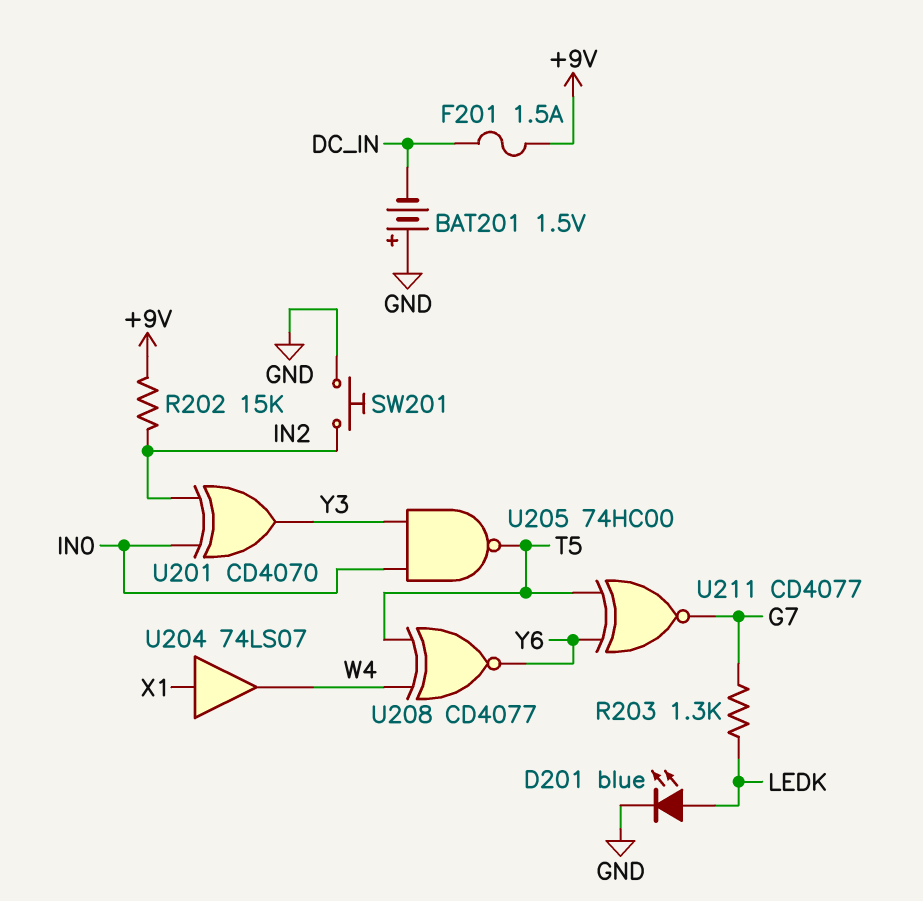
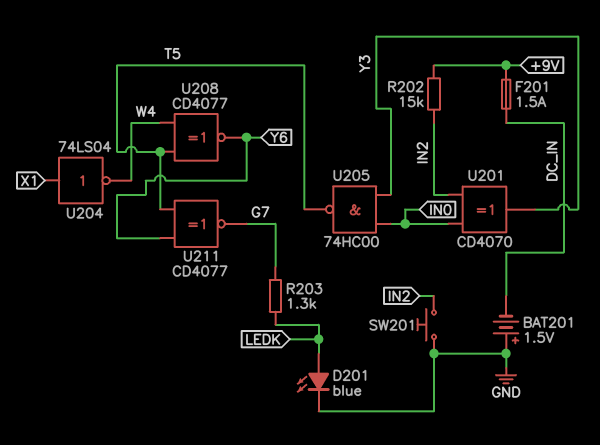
U204: buffer 74LS07 (in X1, out W4) -> NOT 74LS04 (in X1, out W4)

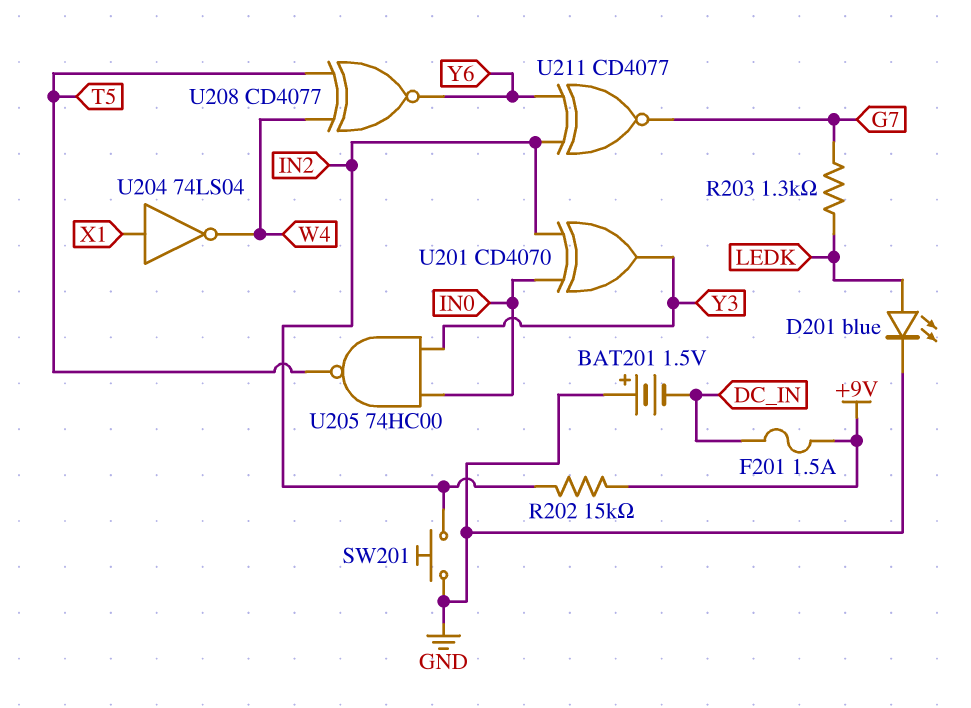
U211: XNOR CD4077 (in T5, in Y6, out G7) -> XNOR CD4077 (in IN2, in Y6, out G7)

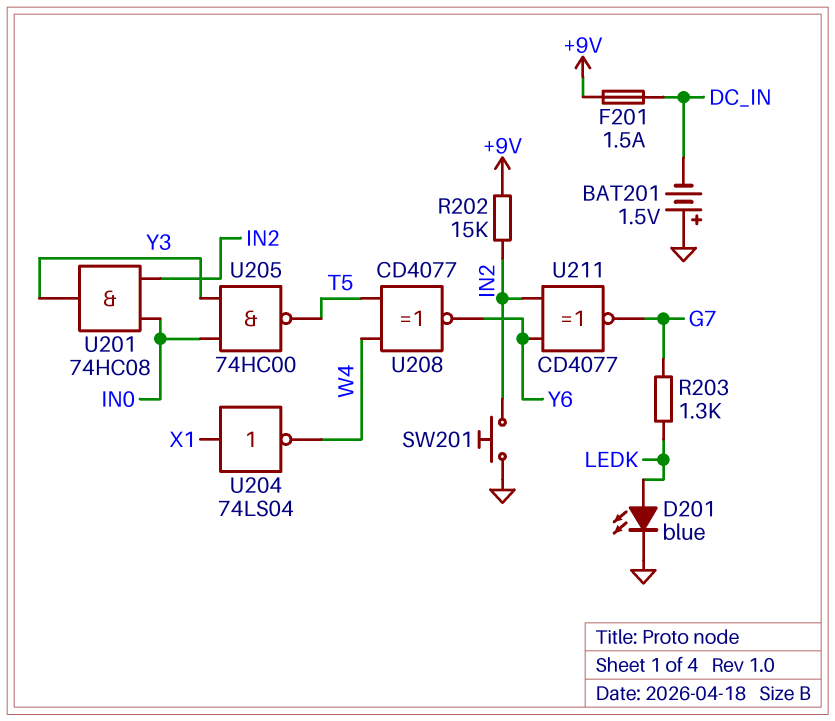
U201: XOR CD4070 (in IN0, in IN2, out Y3) -> AND 74HC08 (in IN0, in IN2, out Y3)

